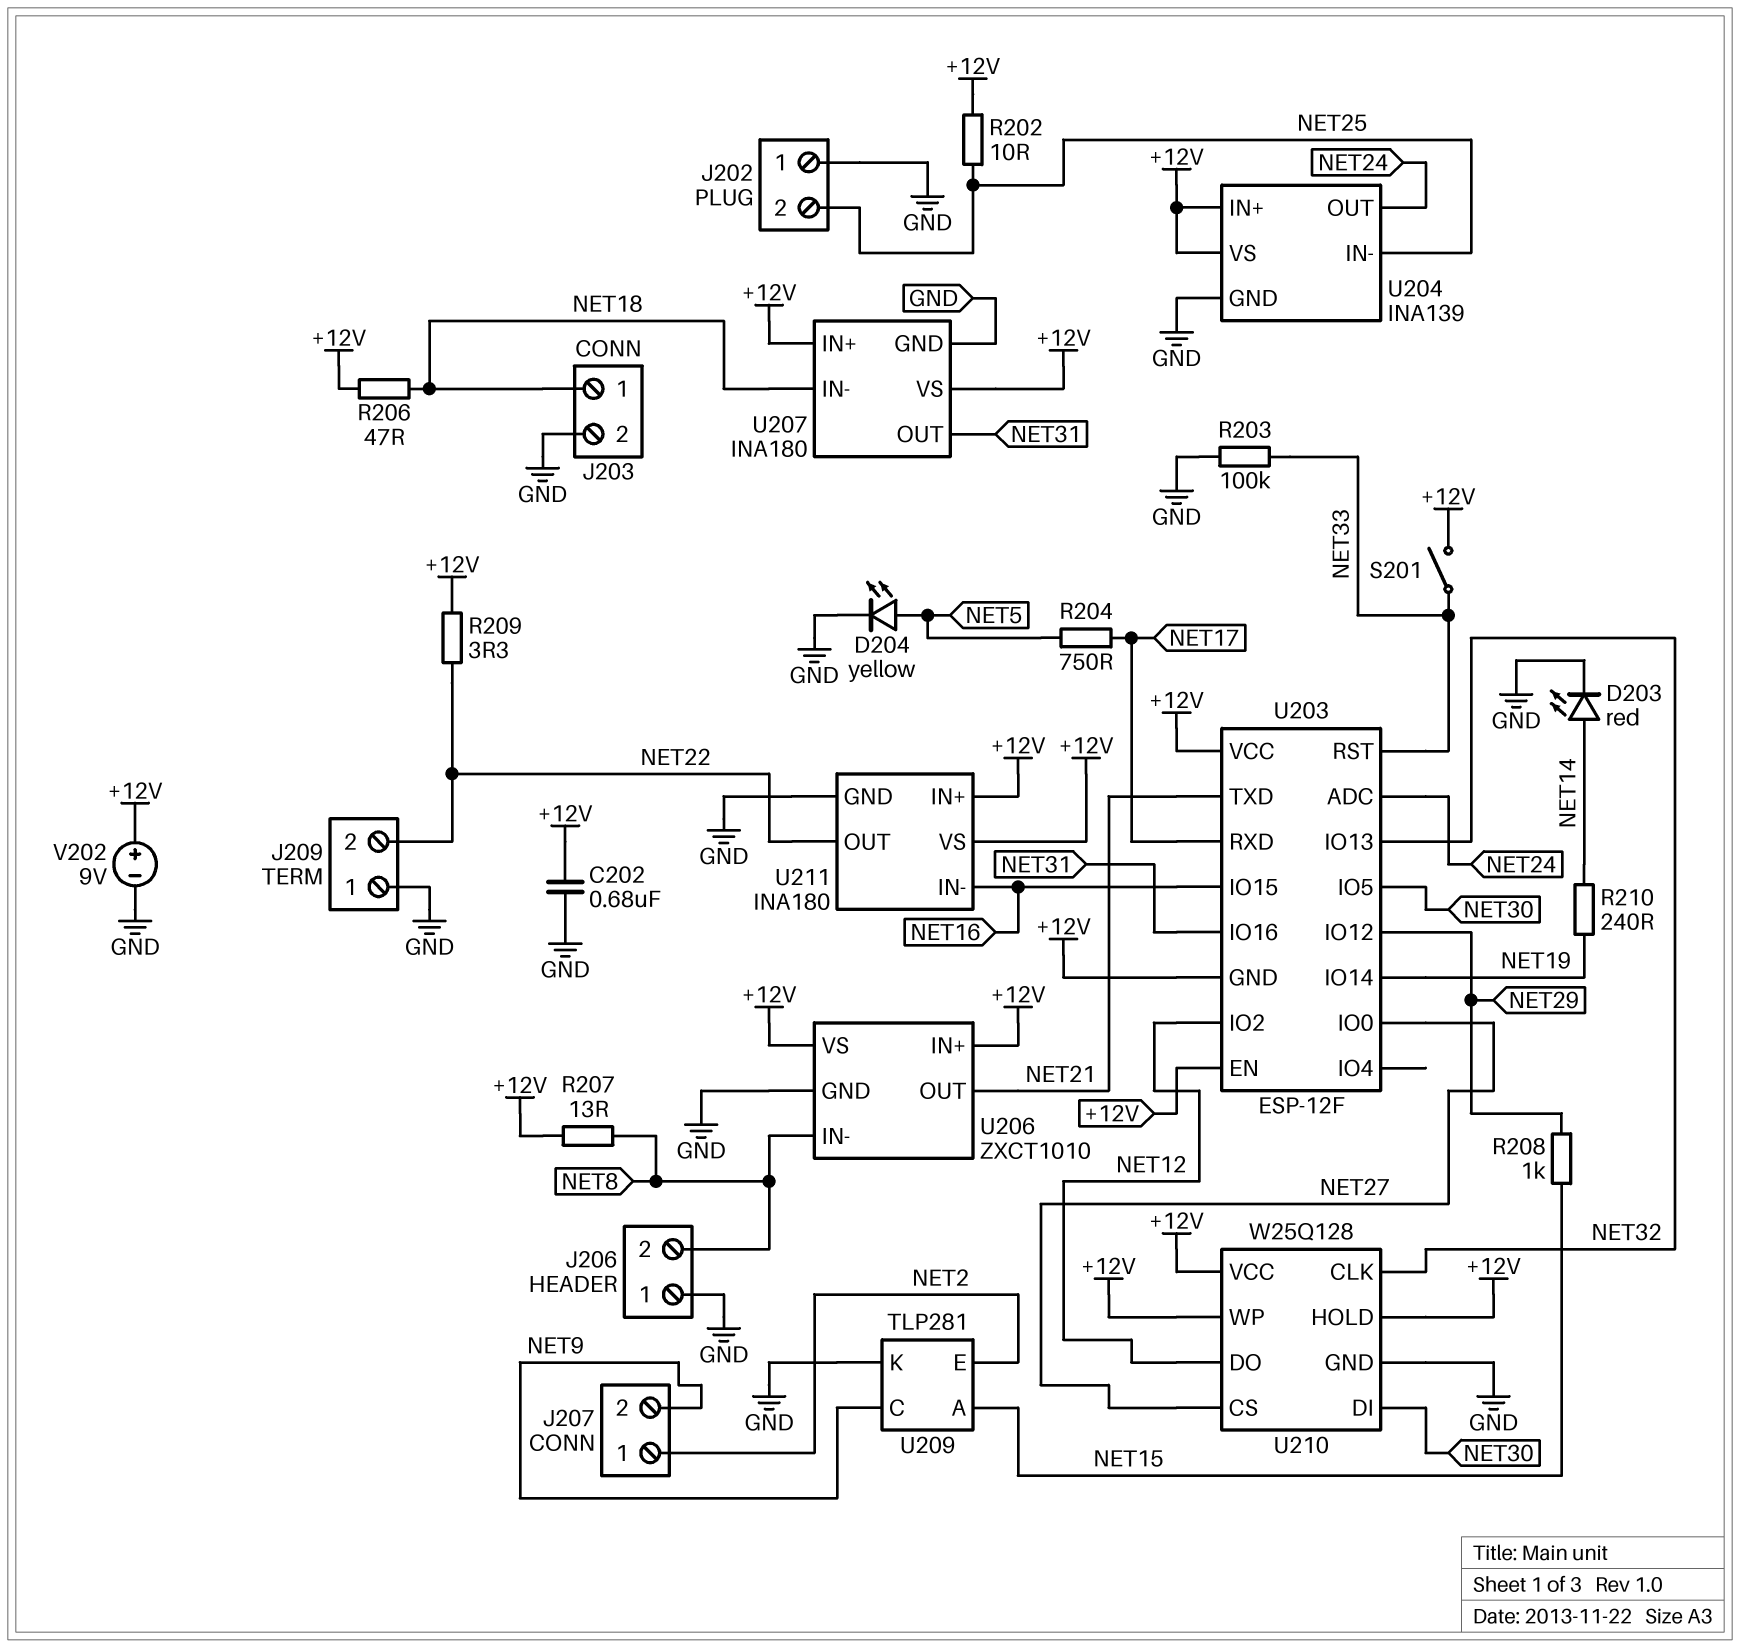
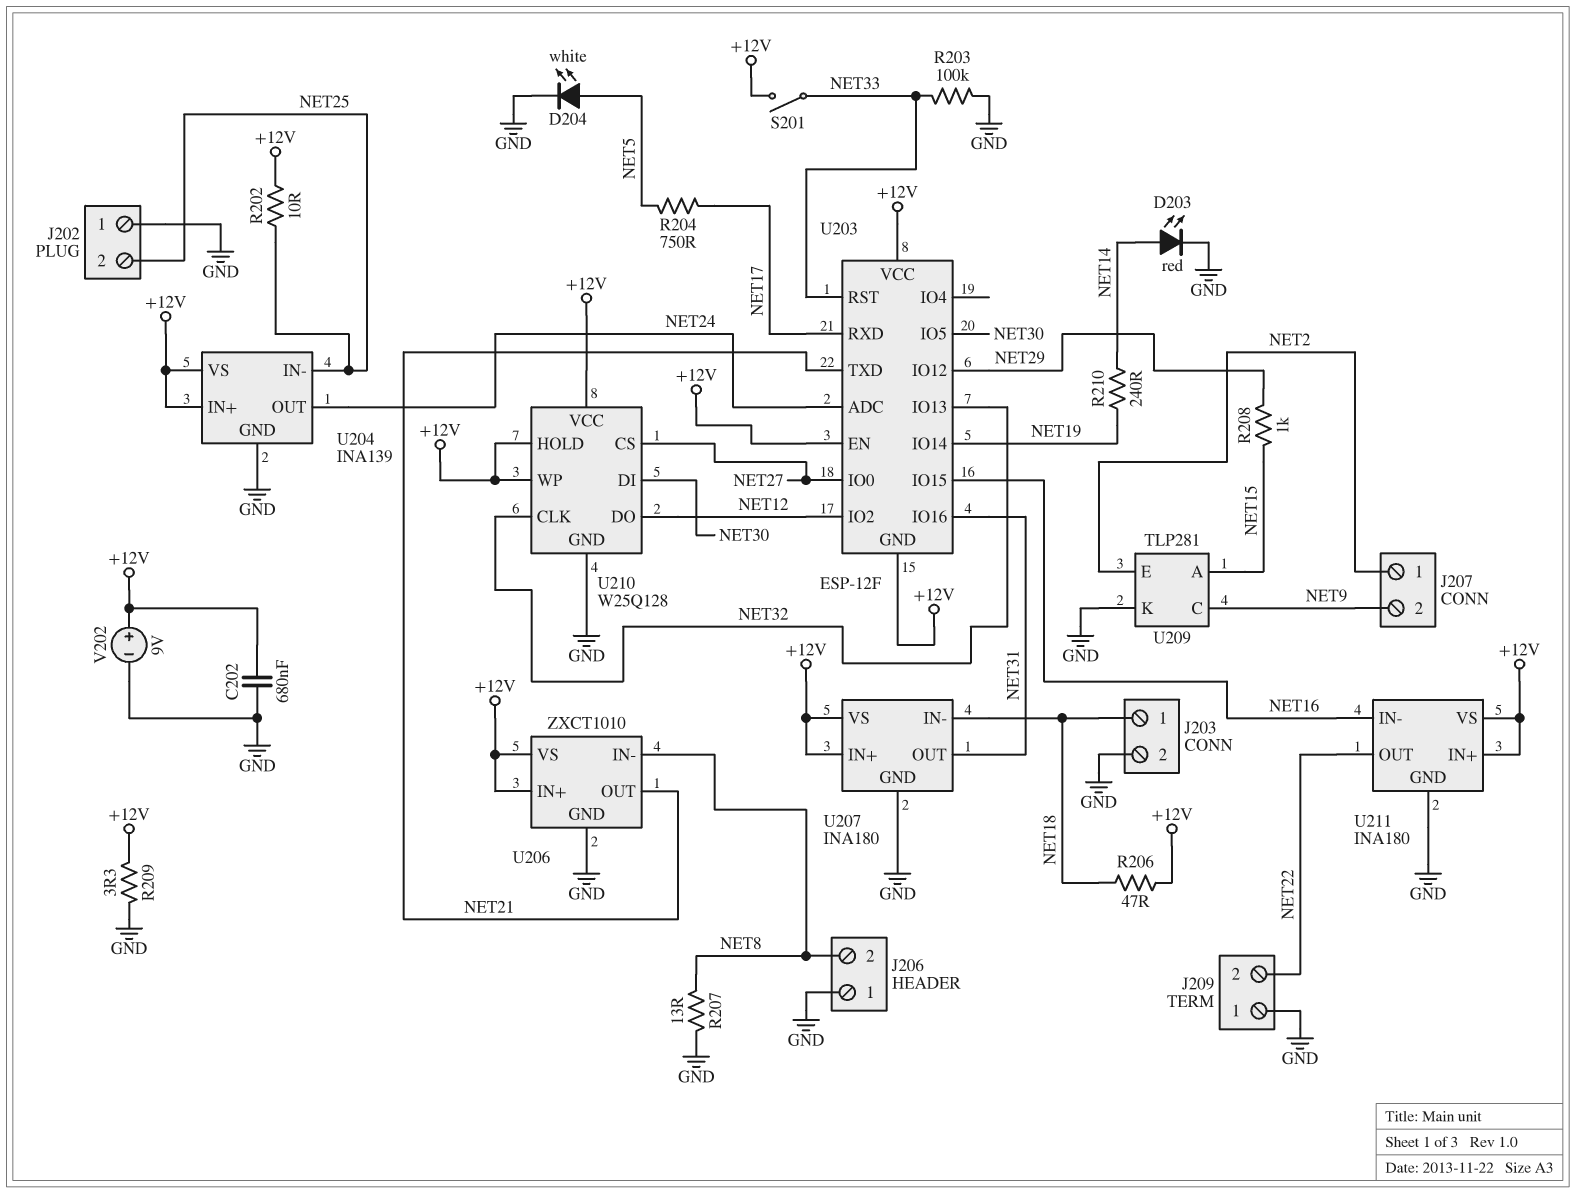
D204: LED yellow (A NET5, K GND) -> LED white (A NET5, K GND)
R207: 13 (+12V, NET8) -> 13 (GND, NET8)
R209: 3.3 (+12V, NET22) -> 3.3 (+12V, GND)

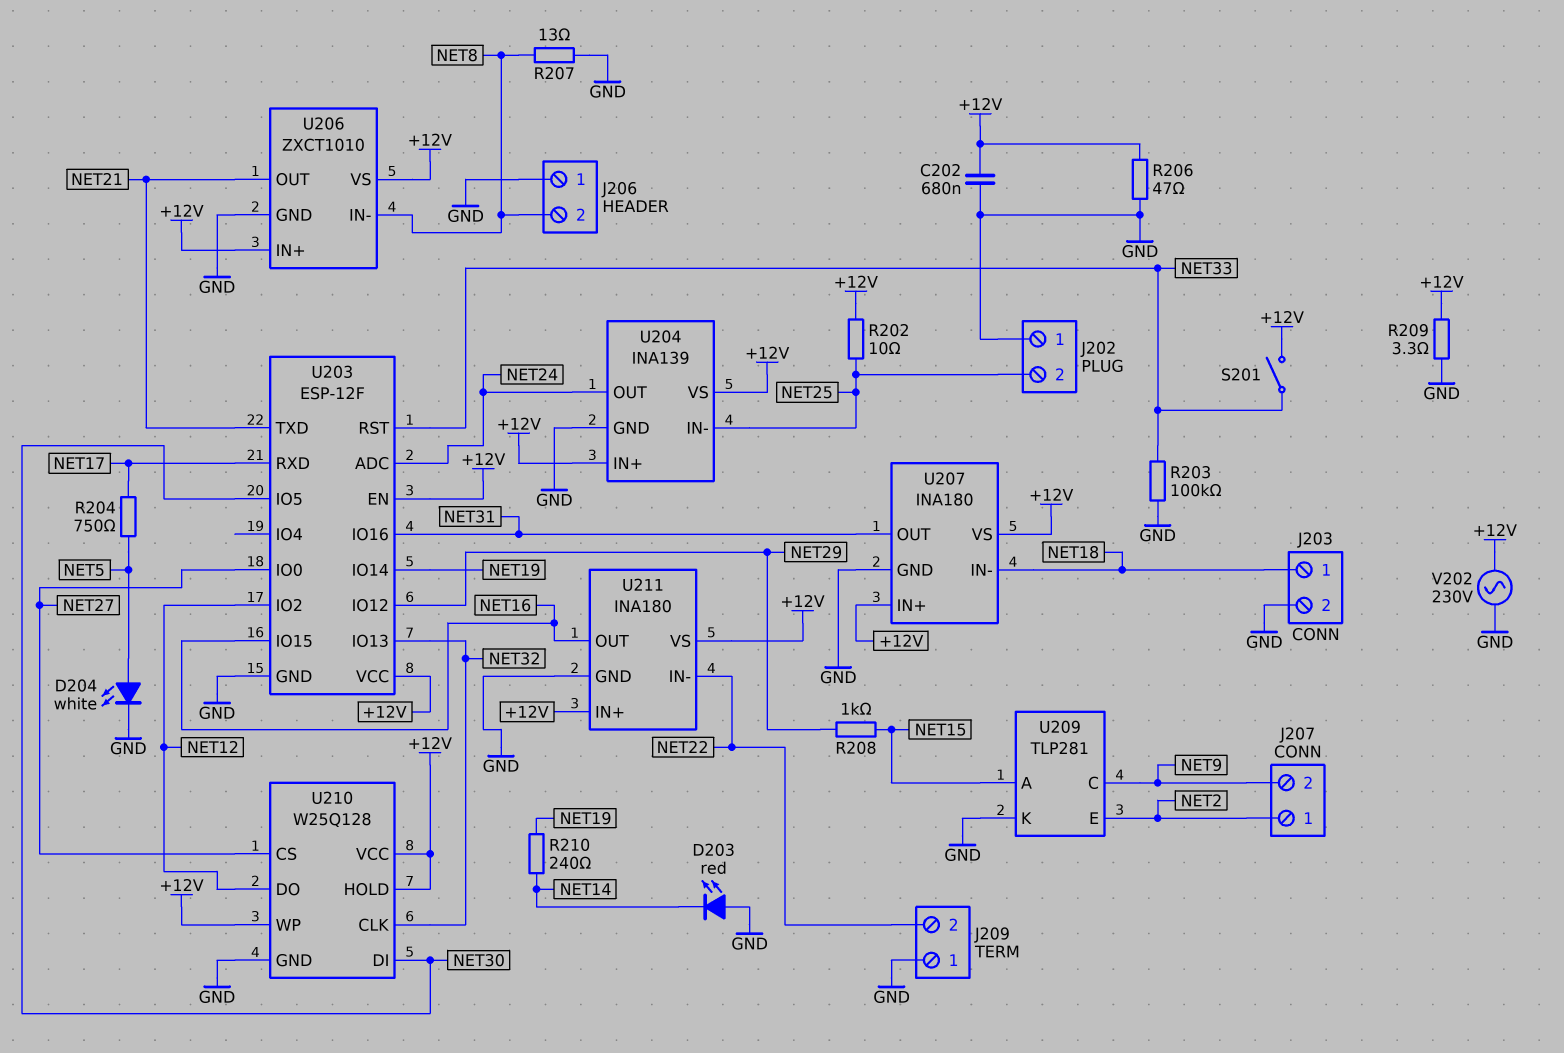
D203: LED red (A NET14, K GND) -> LED red (A GND, K NET14)
R206: 47 (+12V, NET18) -> 47 (+12V, GND)
U203 pin GND: +12V -> GND
U211 pin IN-: NET16 -> NET22
U211 pin OUT: NET22 -> NET16
V202: 9V (plus +12V, minus GND) -> AC 230V (+12V, GND)

